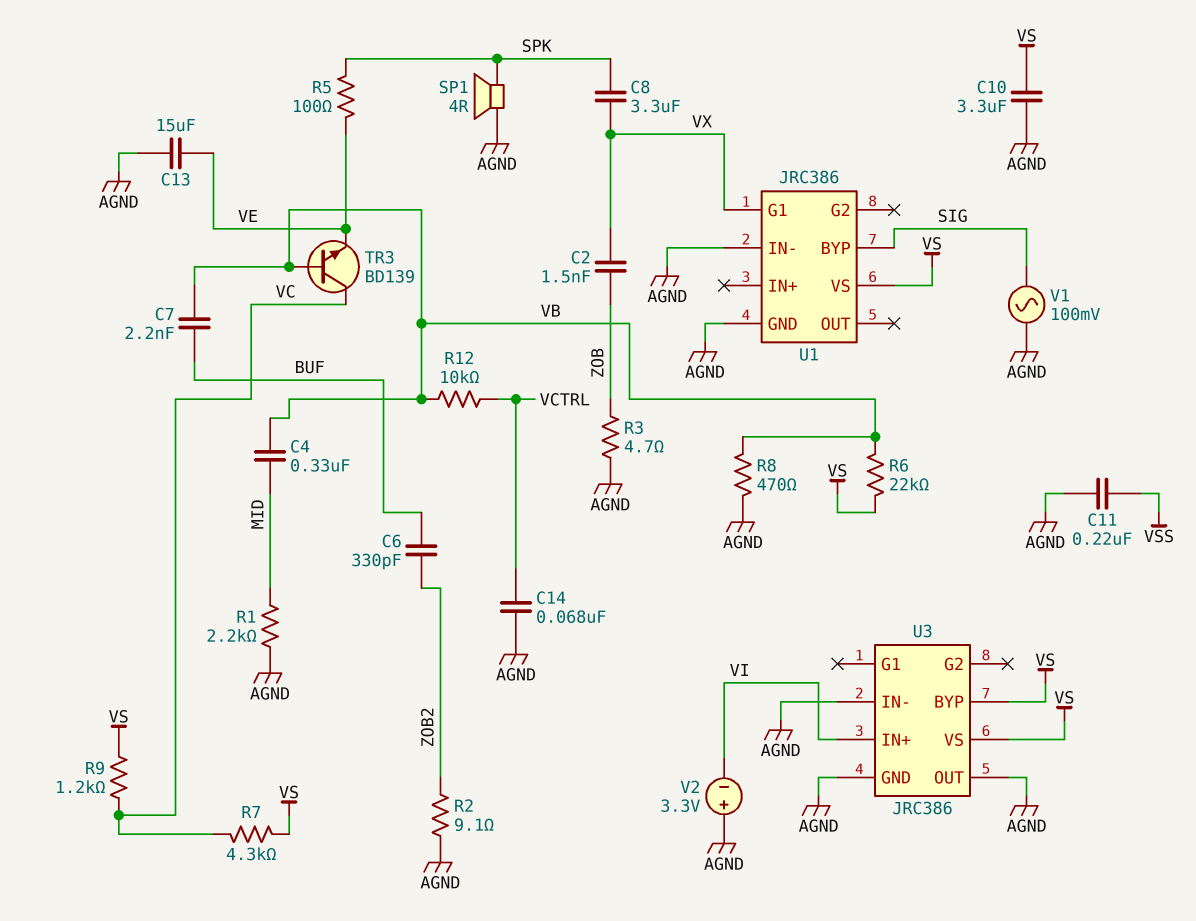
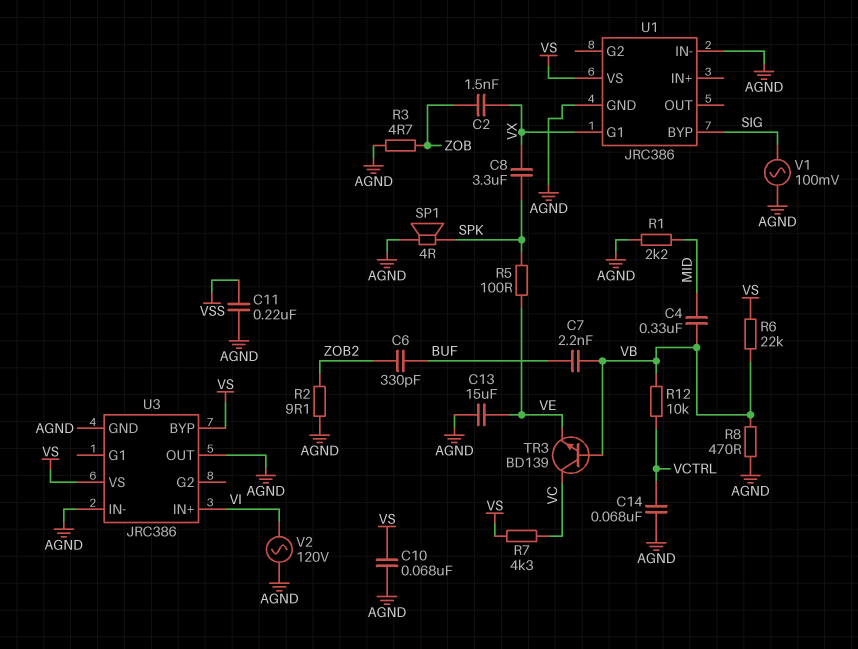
C10: 3.3uF (AGND, VS) -> 68nF (AGND, VS)
R9: 1.2k (VC, VS) -> none
V2: 3.3V (plus AGND, minus VI) -> AC 120V (AGND, VI)

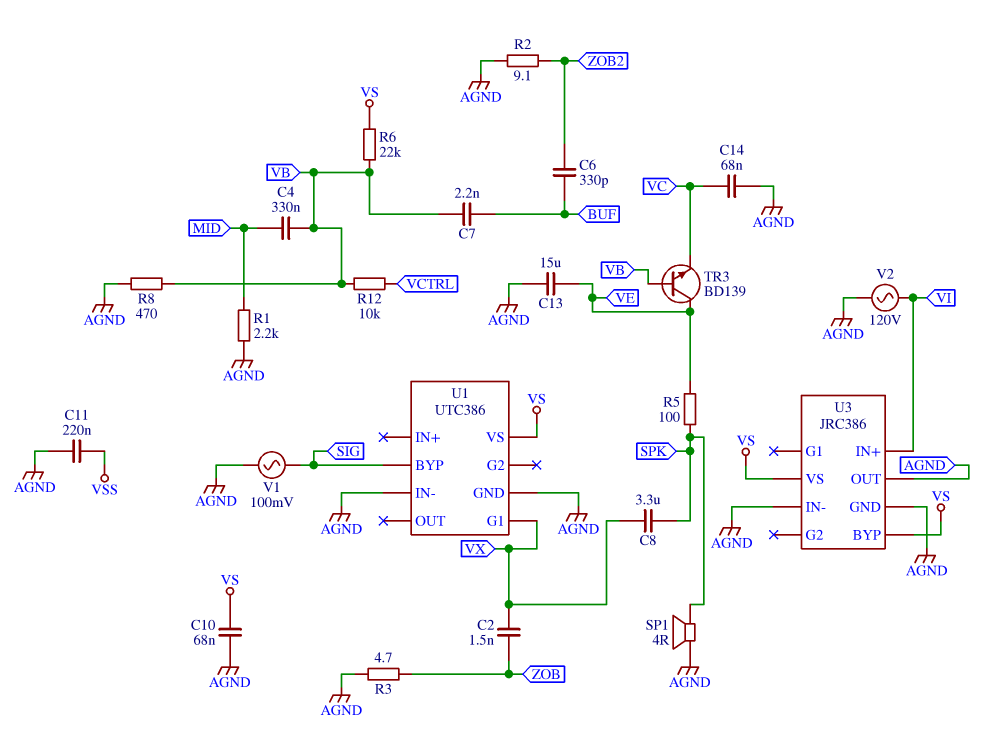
C14: 68nF (AGND, VCTRL) -> 68nF (AGND, VC)
R7: 4.3k (VC, VS) -> none
TR3: NPN BD139 (B VB, C VC, E VE) -> NPN BD139 (B VB, C VE, E VC)
U1: JRC386 -> UTC386

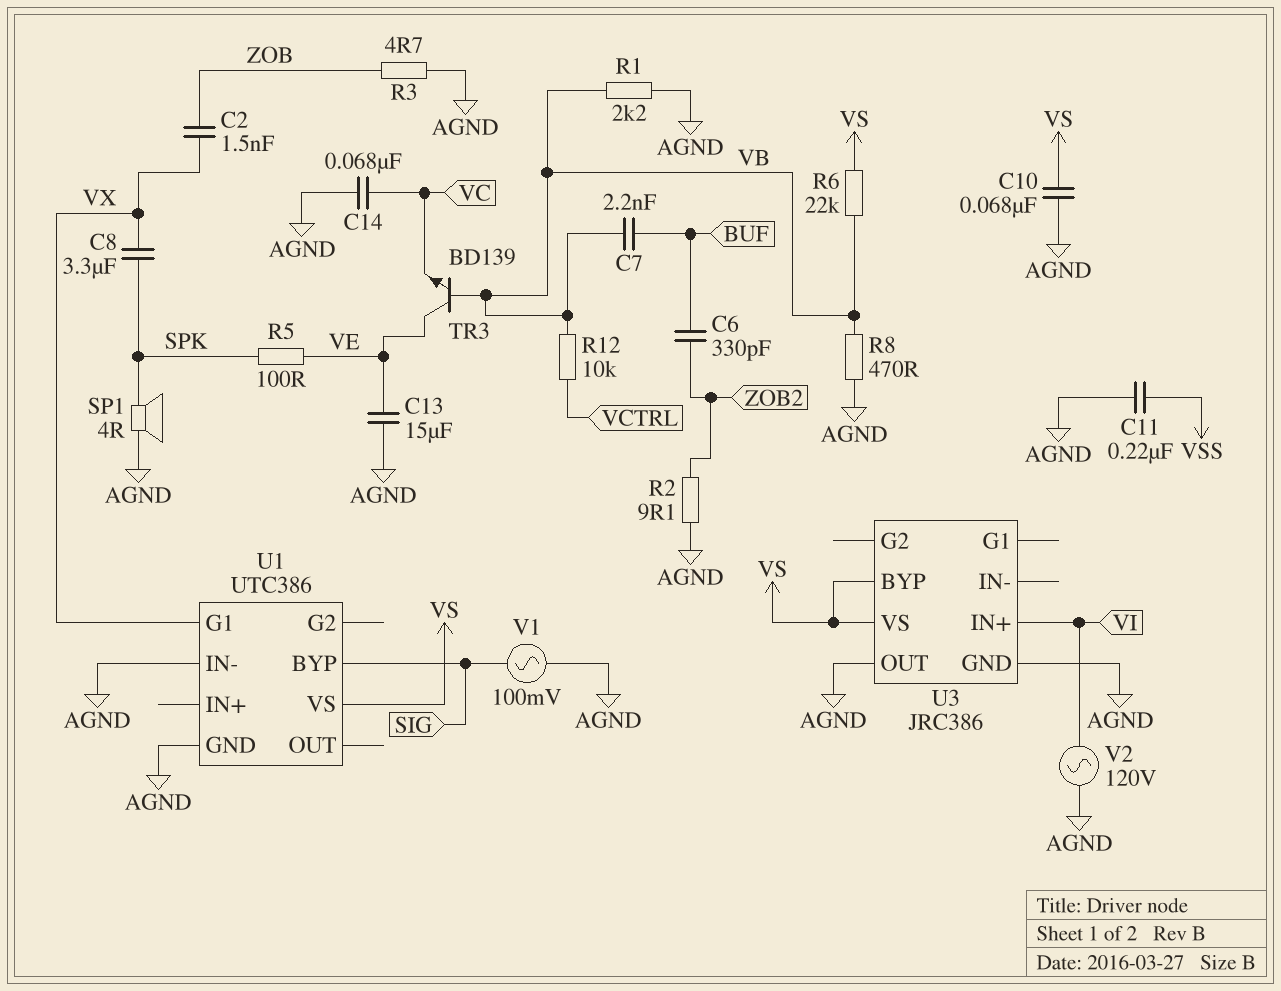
C4: 330nF (MID, VB) -> none
R1: 2.2k (AGND, MID) -> 2.2k (AGND, VB)
U3 pin IN-: AGND -> none

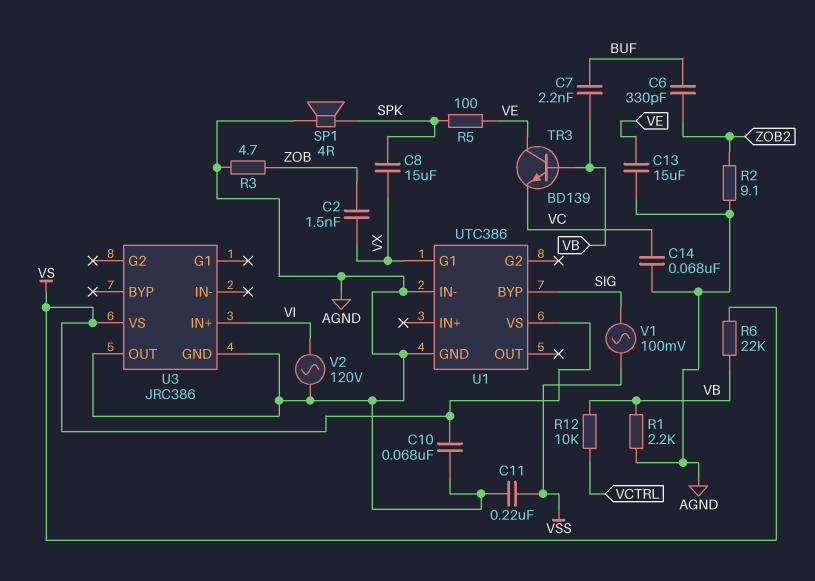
C8: 3.3uF (SPK, VX) -> 15uF (SPK, VX)
R8: 470 (AGND, VB) -> none
U3 pin BYP: VS -> none
V1: AC 100mV (AGND, SIG) -> AC 100mV (SIG, VSS)

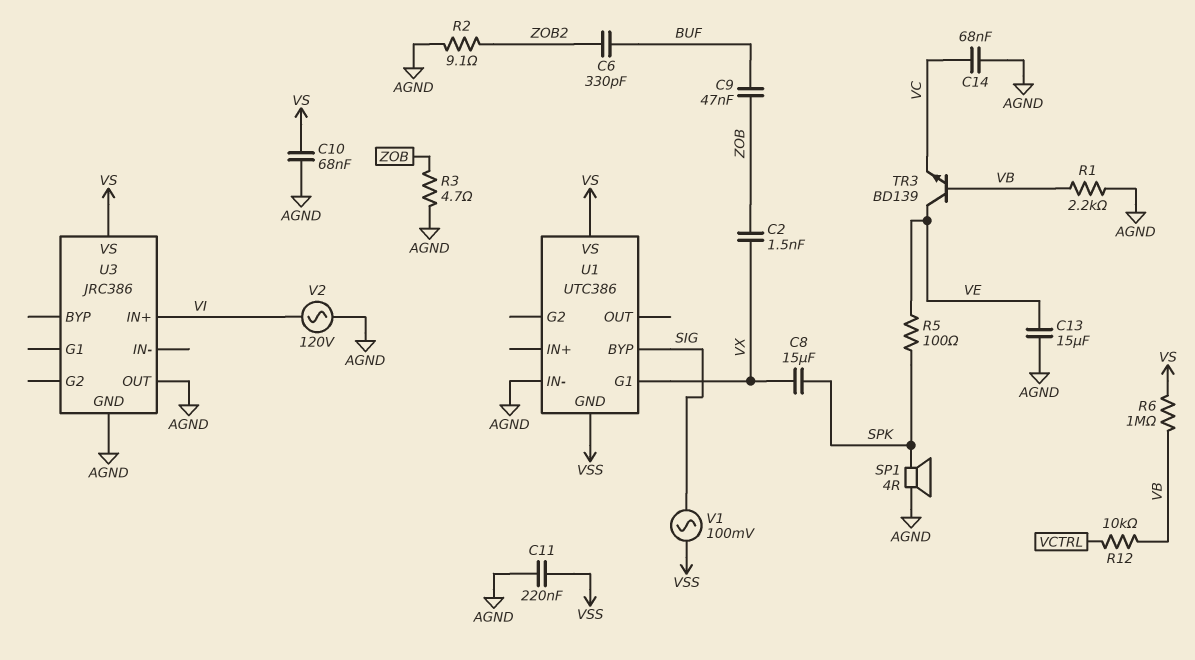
C7: 2.2nF (BUF, VB) -> none
C9: none -> 47nF (BUF, ZOB)
R6: 22k (VB, VS) -> 1M (VB, VS)
U1 pin GND: AGND -> VSS

